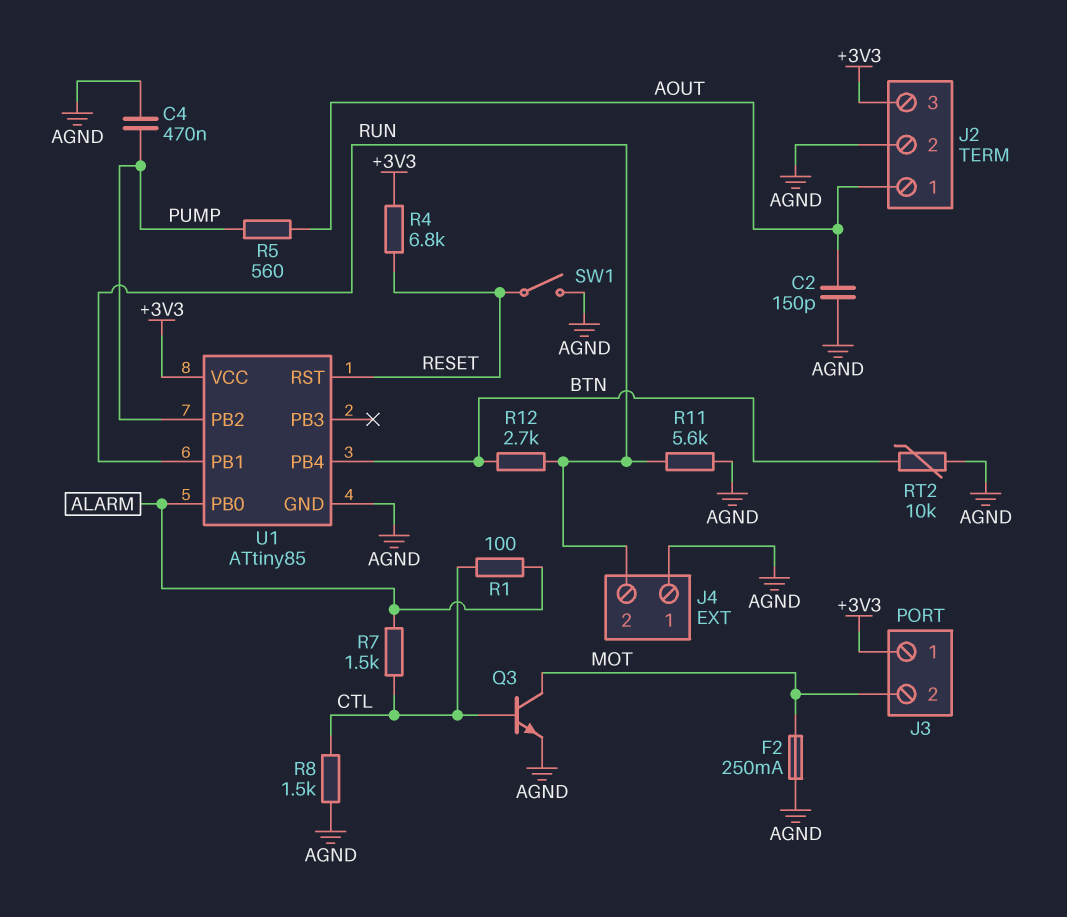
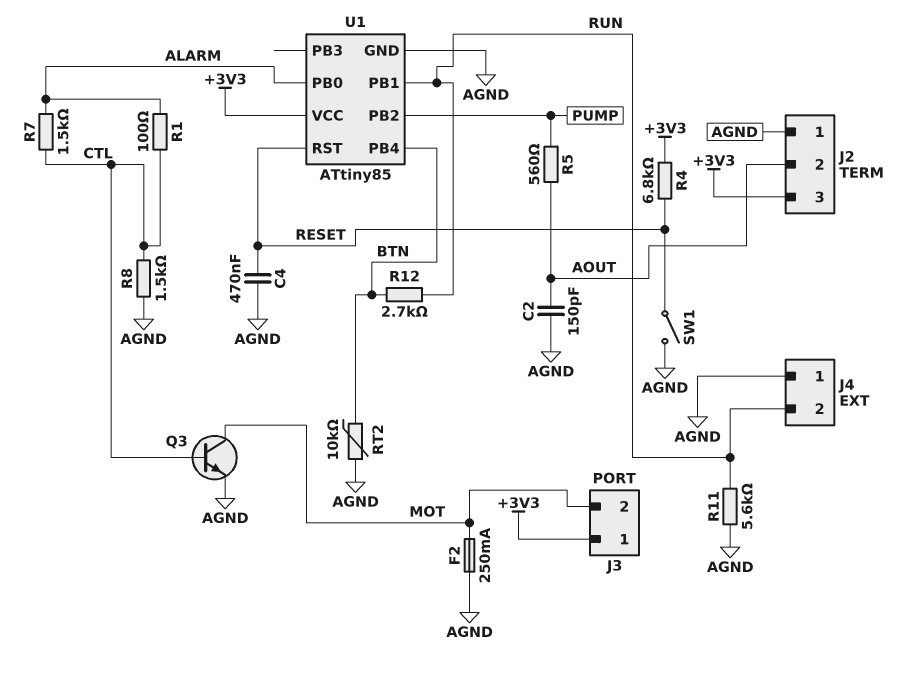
C4: 470nF (AGND, PUMP) -> 470nF (AGND, RESET)
J2 pin 1: AOUT -> AGND
J2 pin 2: AGND -> AOUT

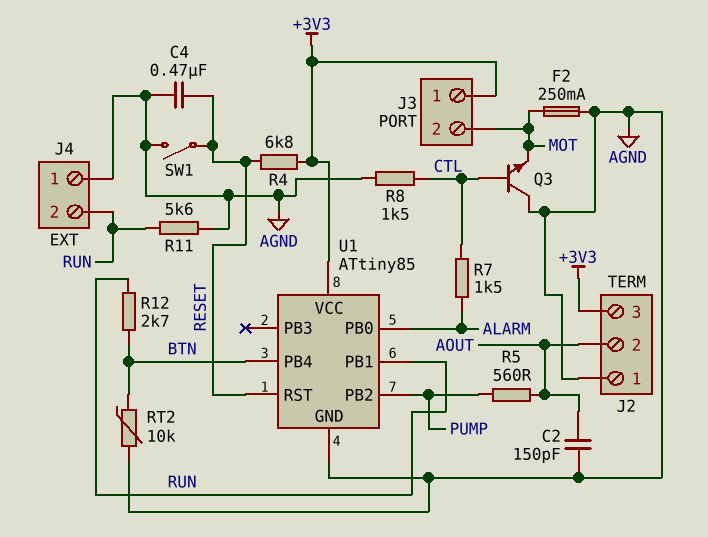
Q3: NPN (B CTL, C MOT, E AGND) -> NPN (B CTL, C AGND, E MOT)
R1: 100 (ALARM, CTL) -> none

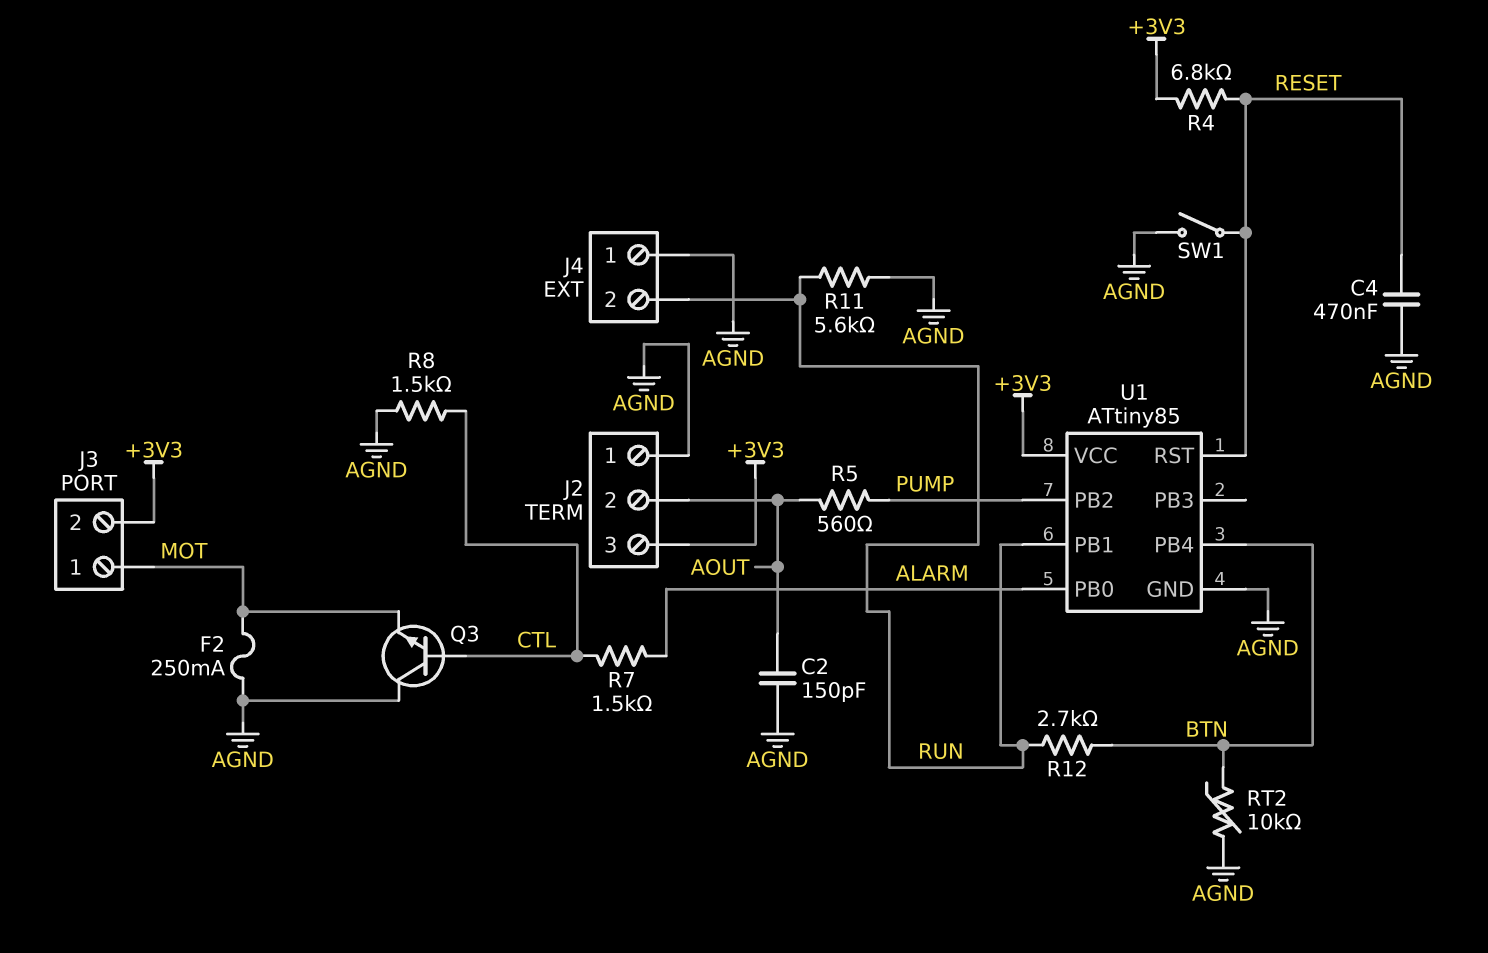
J3 pin 1: +3V3 -> MOT
J3 pin 2: MOT -> +3V3

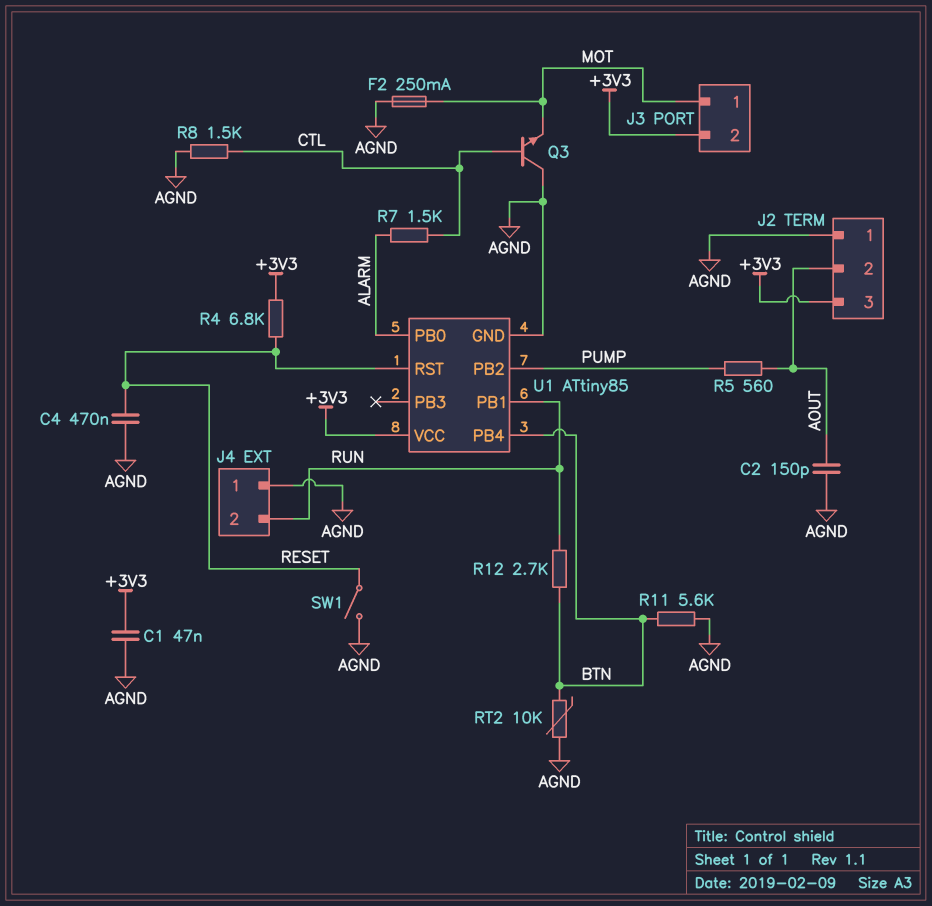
C1: none -> 47nF (+3V3, AGND)
R11: 5.6k (AGND, RUN) -> 5.6k (AGND, BTN)

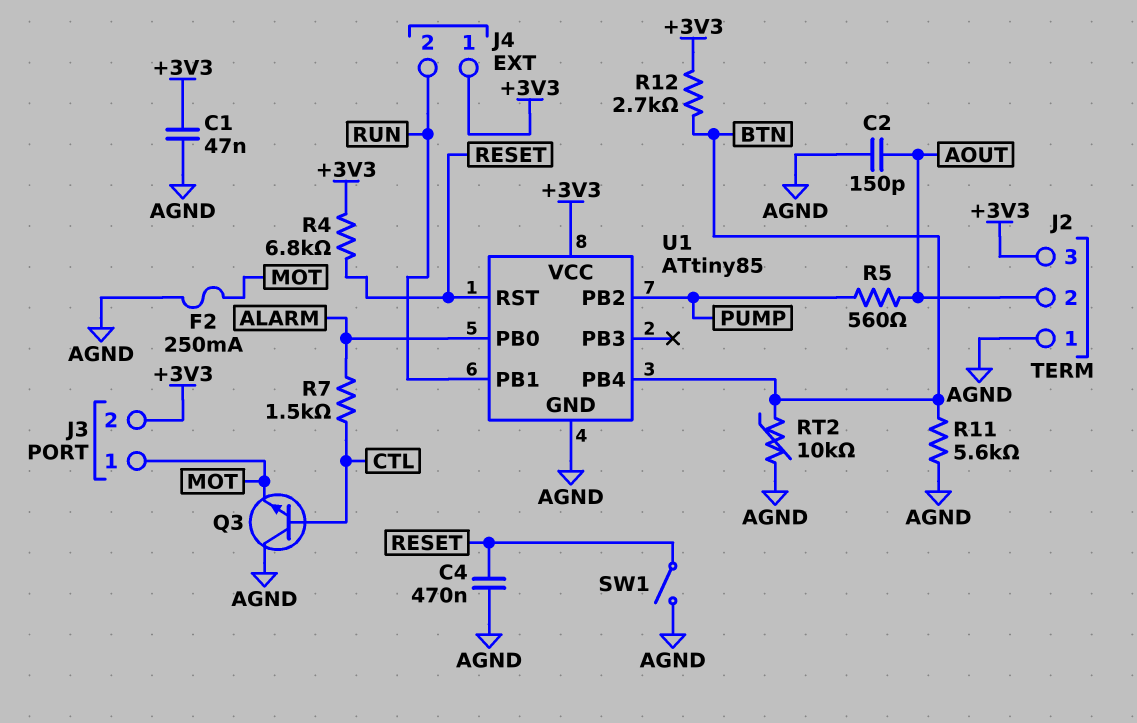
J4 pin 1: AGND -> +3V3
R8: 1.5k (AGND, CTL) -> none
R12: 2.7k (BTN, RUN) -> 2.7k (+3V3, BTN)

